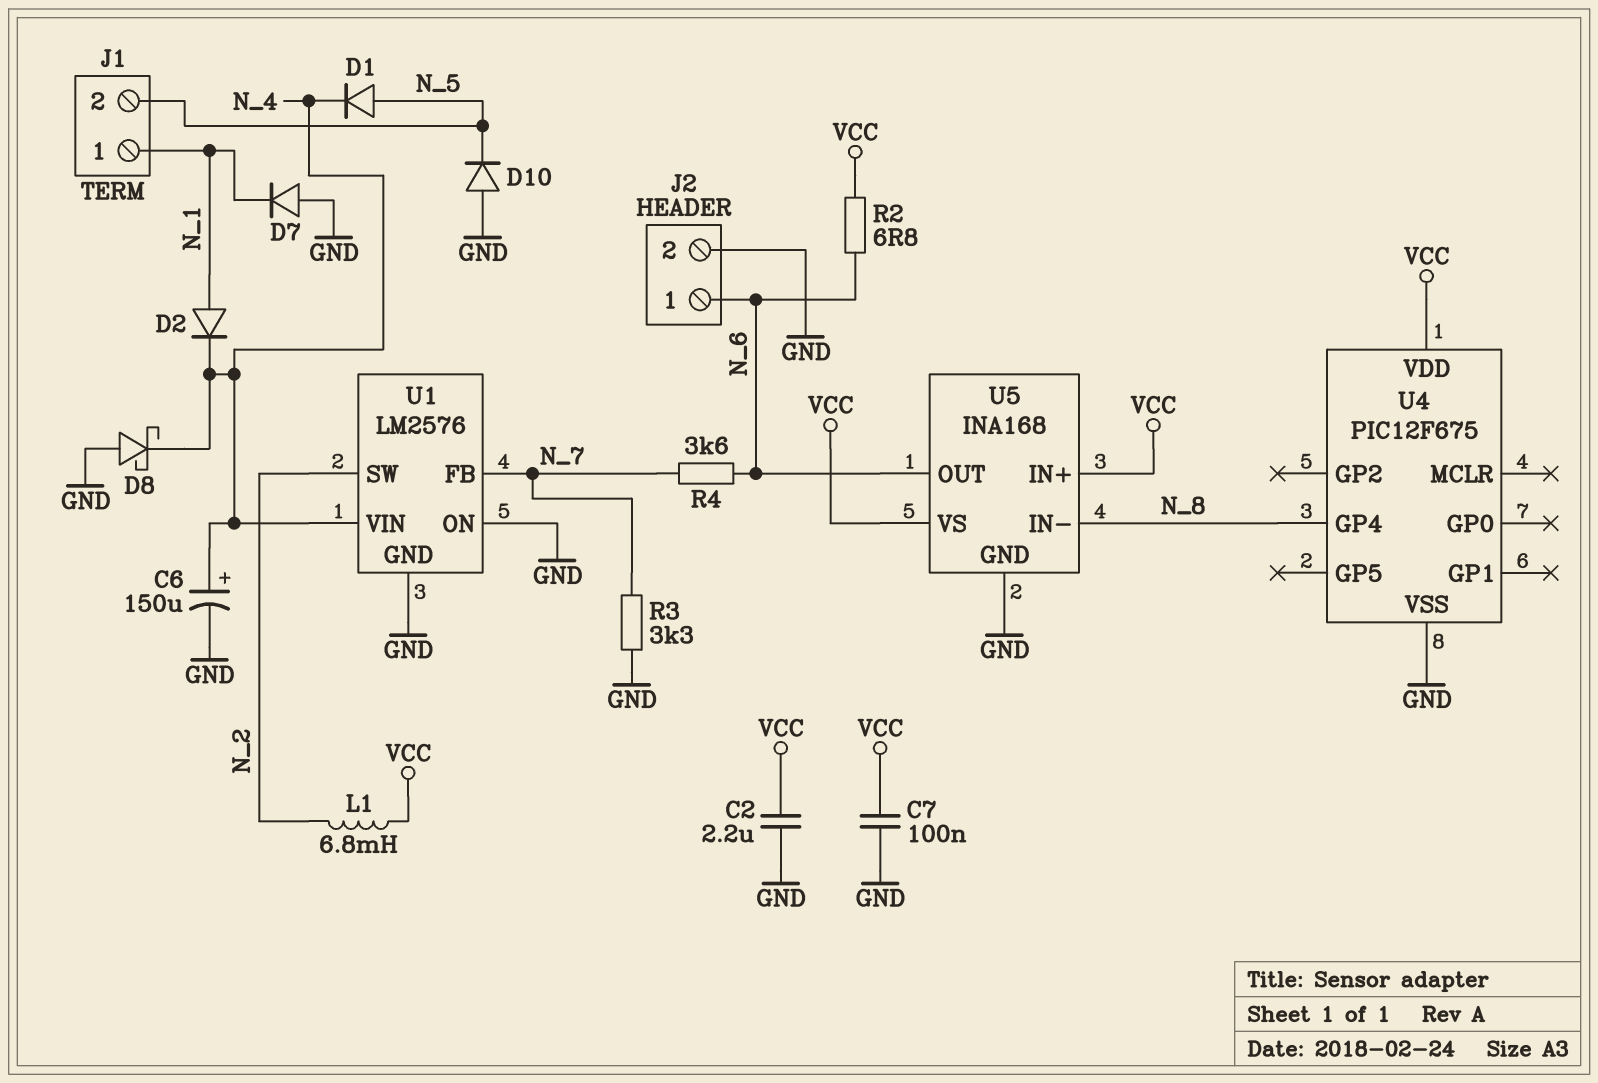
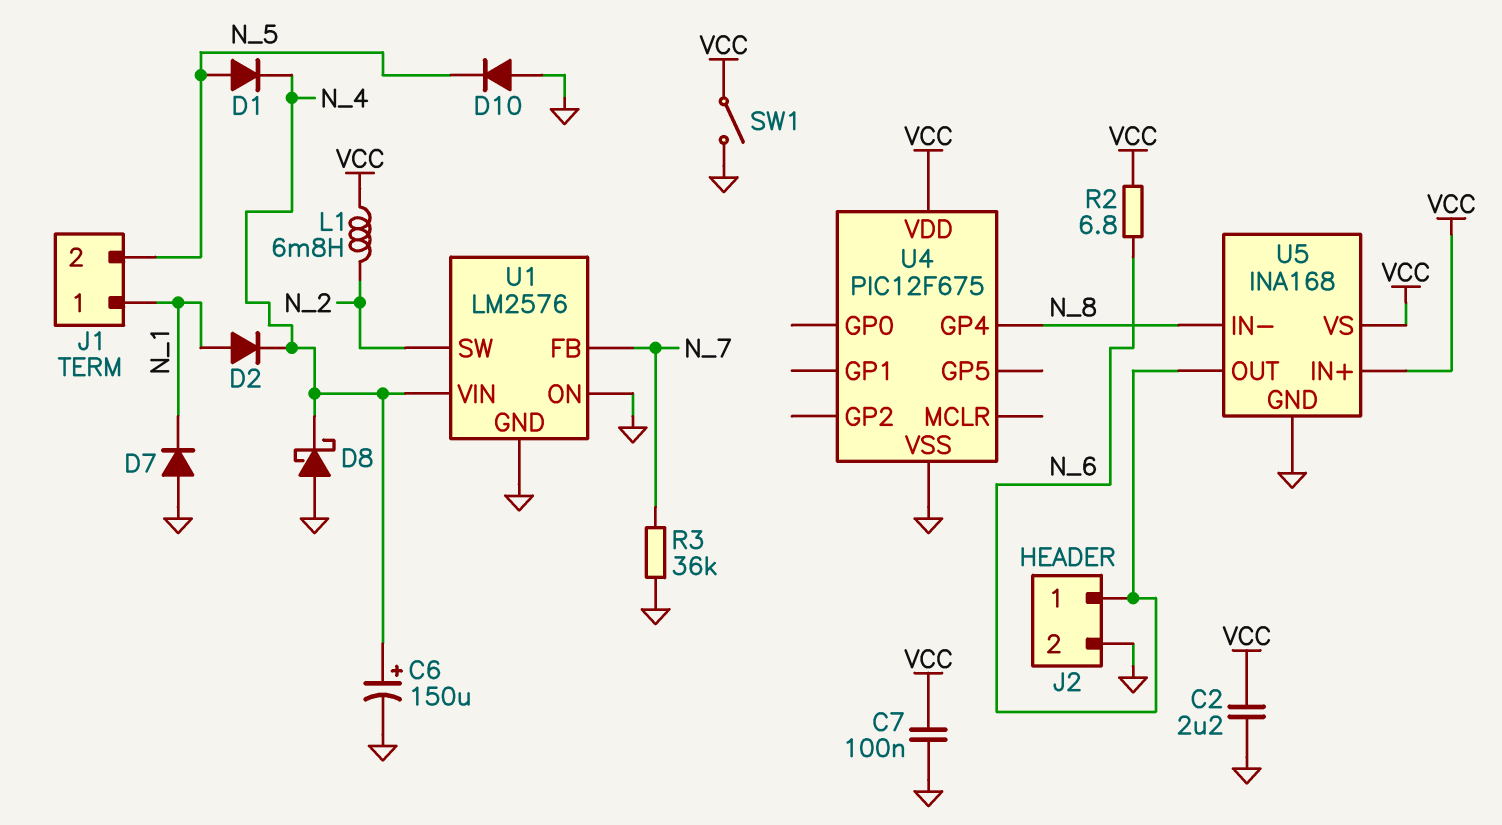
R3: 3.3k (GND, N_7) -> 36k (GND, N_7)
R4: 3.6k (N_6, N_7) -> none
SW1: none -> switch (GND, VCC)

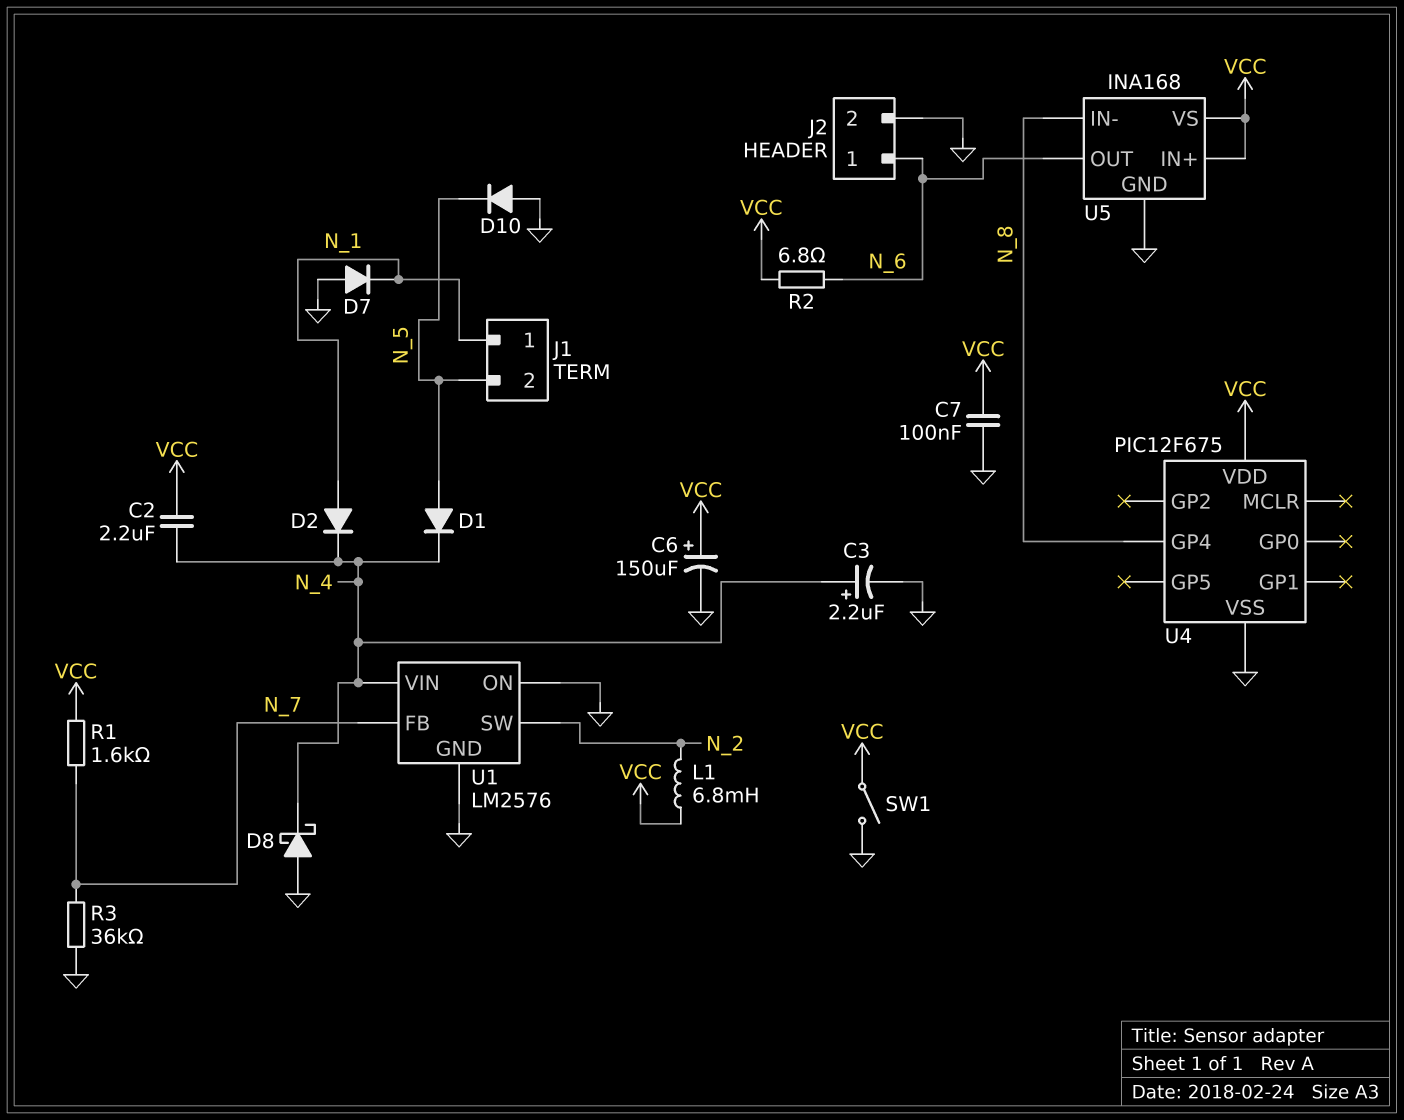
C2: 2.2uF (GND, VCC) -> 2.2uF (N_4, VCC)
C3: none -> 2.2uF (plus N_4, minus GND)
C6: 150uF (plus N_4, minus GND) -> 150uF (plus VCC, minus GND)
R1: none -> 1.6k (N_7, VCC)

